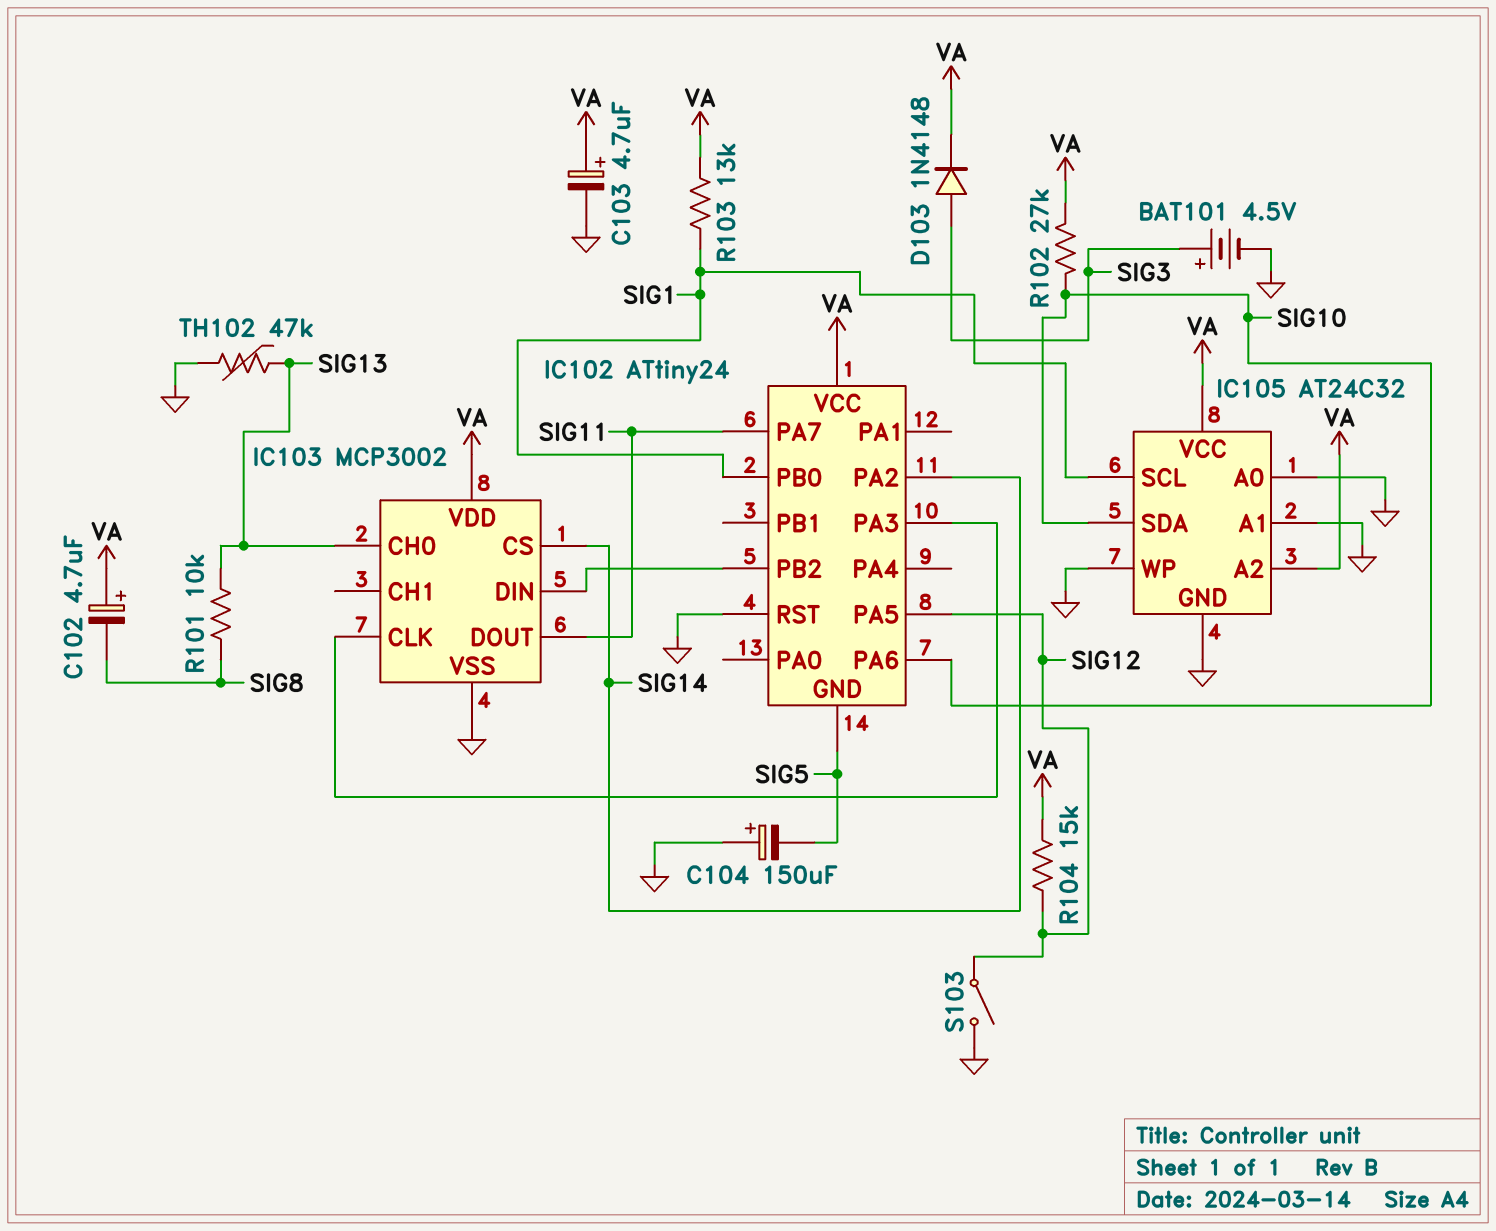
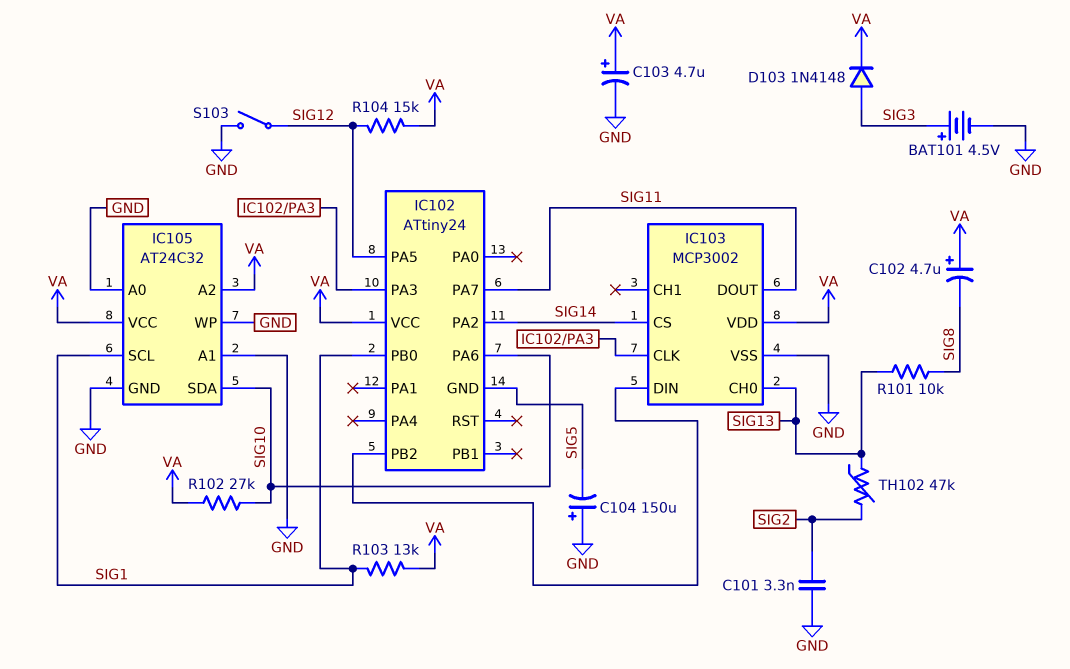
C101: none -> 3.3nF (GND, SIG2)
IC102 pin RST: GND -> none
TH102: 47k (GND, SIG13) -> 47k (SIG2, SIG13)

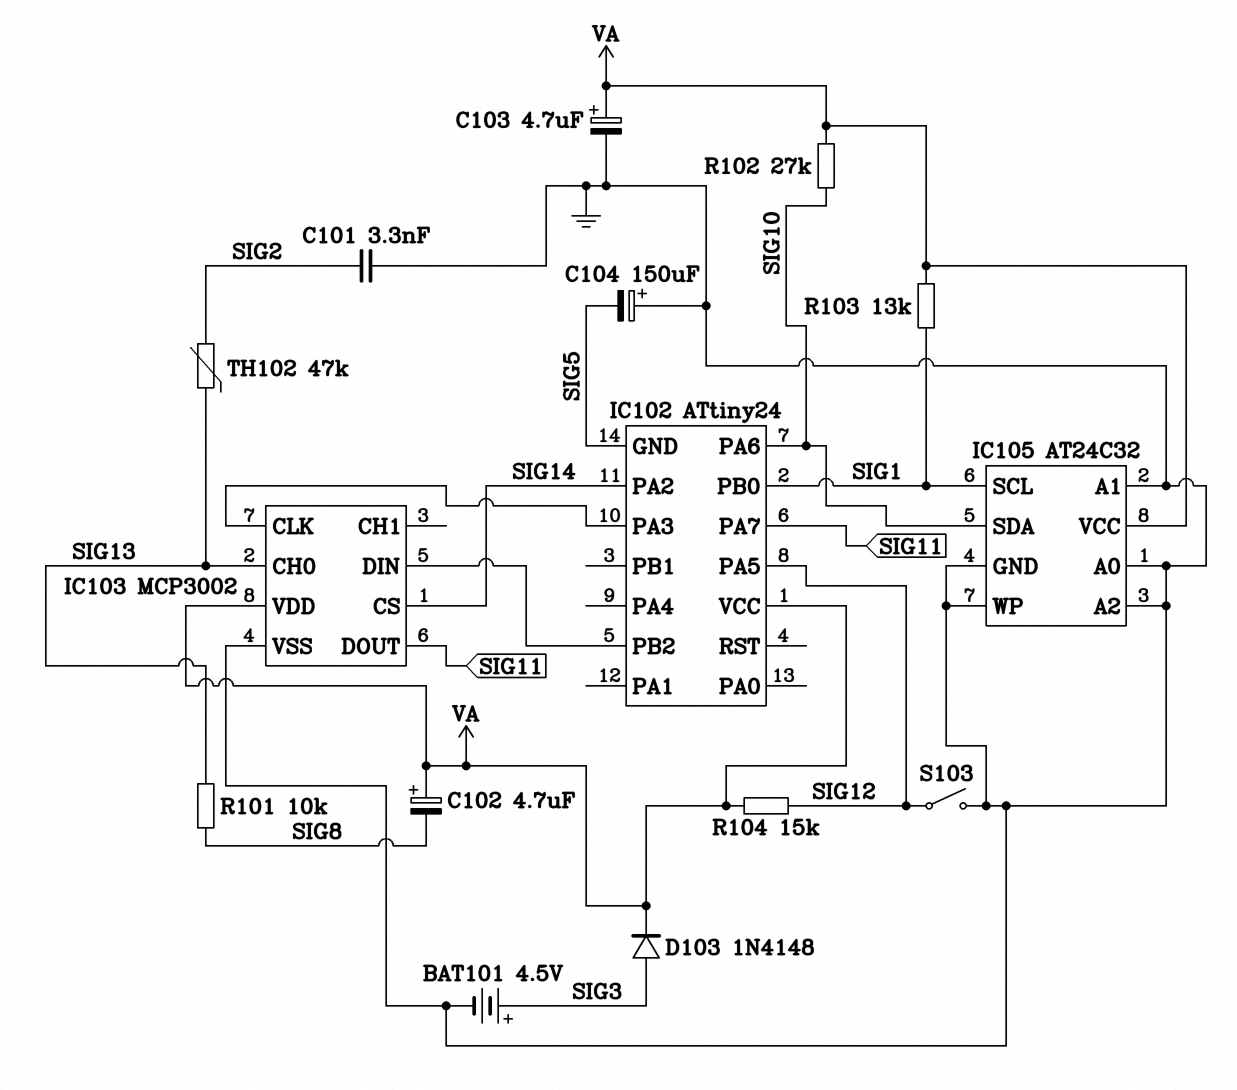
IC105 pin A2: VA -> GND

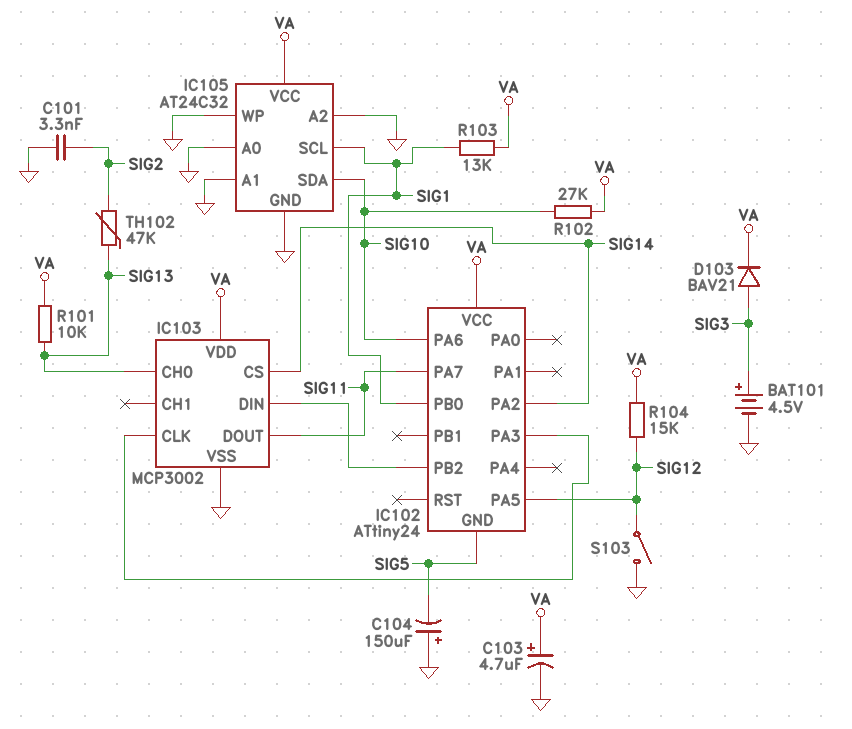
C102: 4.7uF (plus VA, minus SIG8) -> none
D103: diode 1N4148 (A SIG3, K VA) -> diode BAV21 (A SIG3, K VA)
R101: 10k (SIG8, SIG13) -> 10k (SIG13, VA)

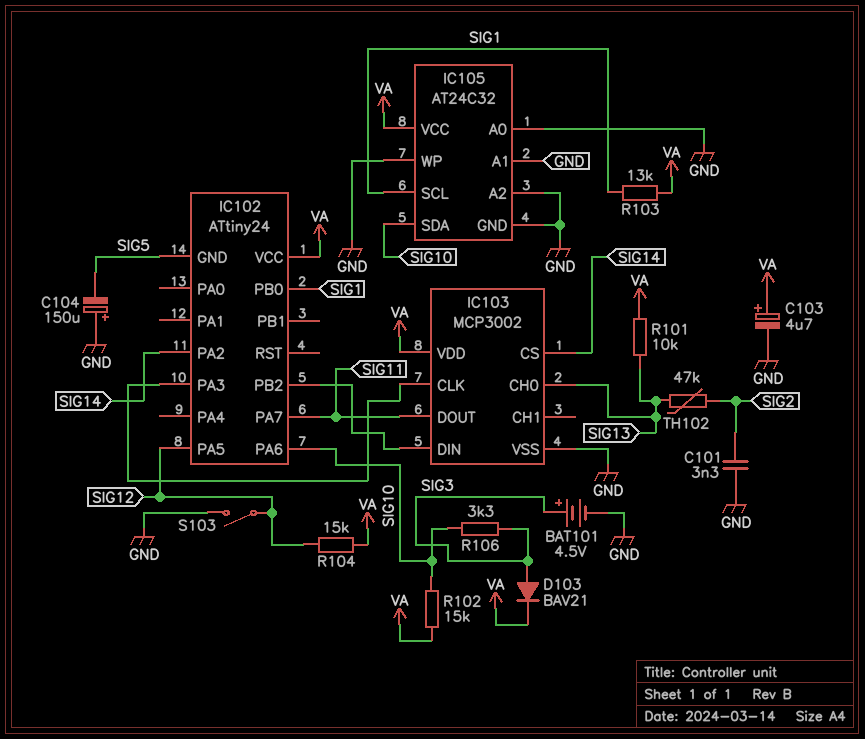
R102: 27k (SIG10, VA) -> 15k (SIG10, VA)
R106: none -> 3.3k (SIG3, SIG10)

